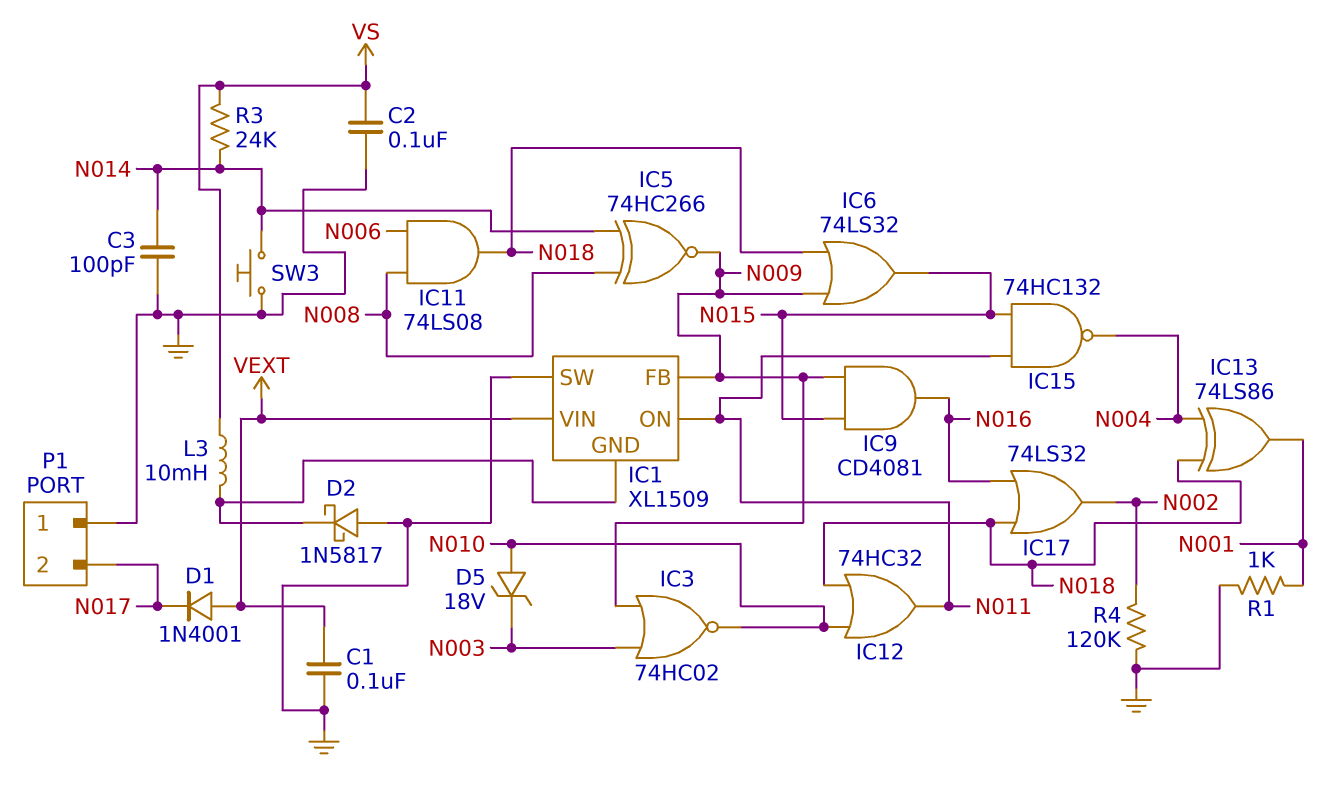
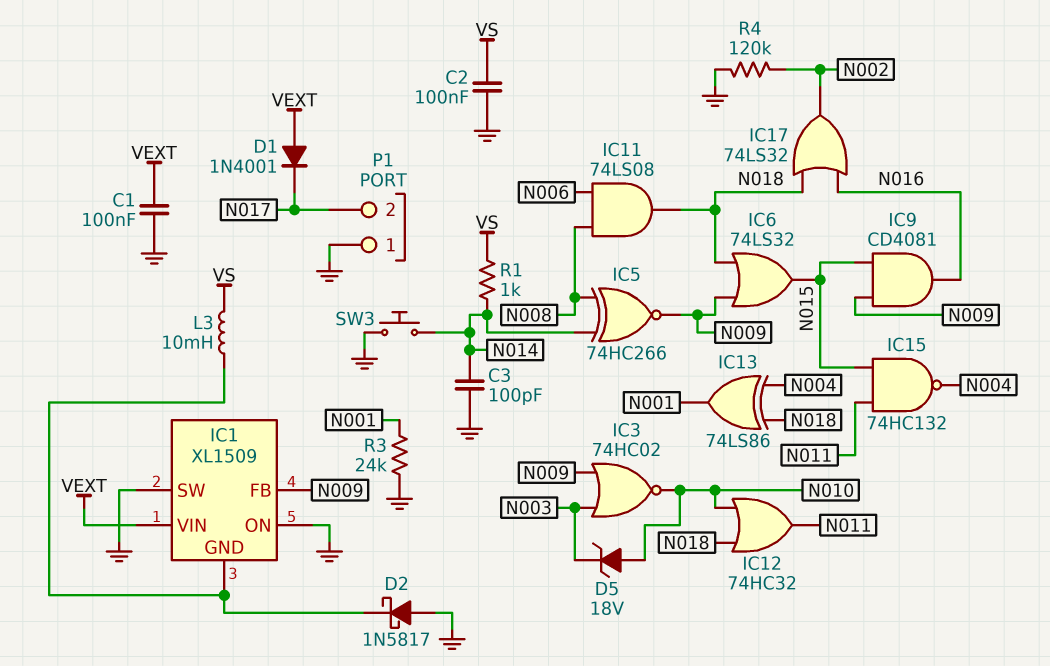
IC1 pin ON: N011 -> GND
R1: 1k (GND, N001) -> 1k (N014, VS)
R3: 24k (N014, VS) -> 24k (GND, N001)

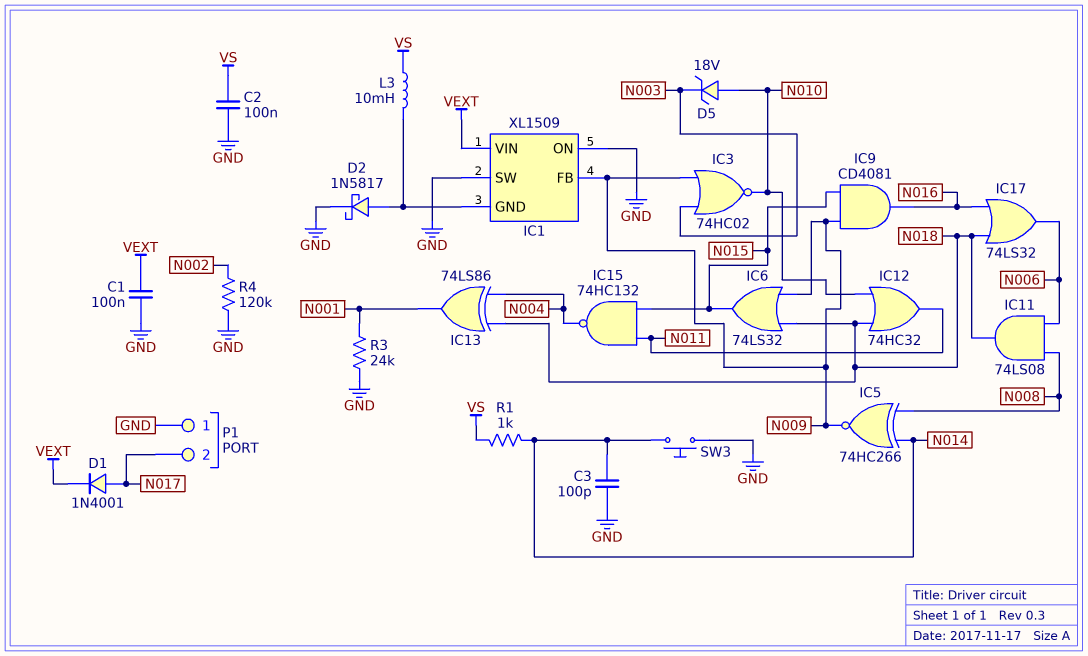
D1: diode 1N4001 (A VEXT, K N017) -> diode 1N4001 (A N017, K VEXT)
D2: schottky 1N5817 (A GND, K IC1/GND) -> schottky 1N5817 (A IC1/GND, K GND)
IC17: OR 74LS32 (in N016, in N018, out N002) -> OR 74LS32 (in N016, in N018, out N006)

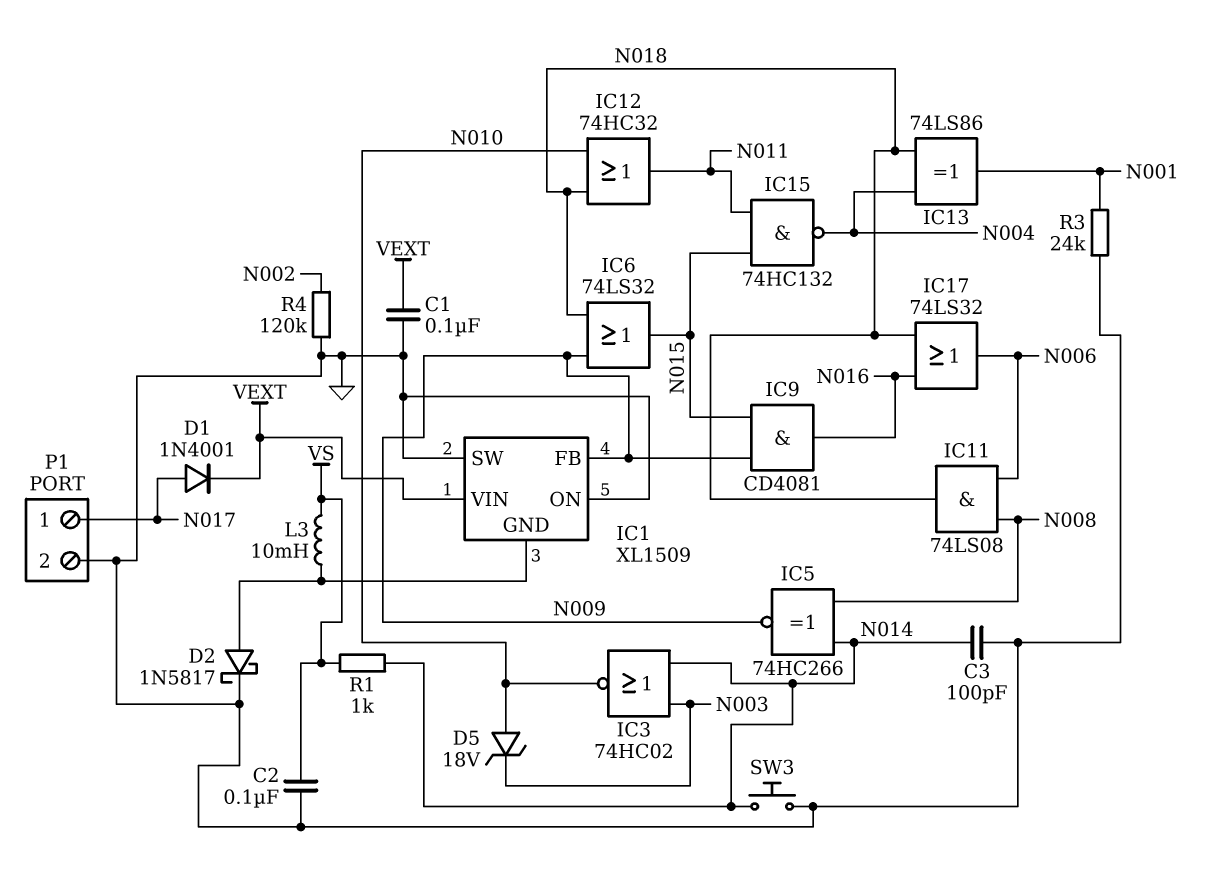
IC3: NOR 74HC02 (in N003, in N009, out N010) -> NOR 74HC02 (in N003, in N014, out N010)
P1 pin 1: GND -> N017
P1 pin 2: N017 -> GND

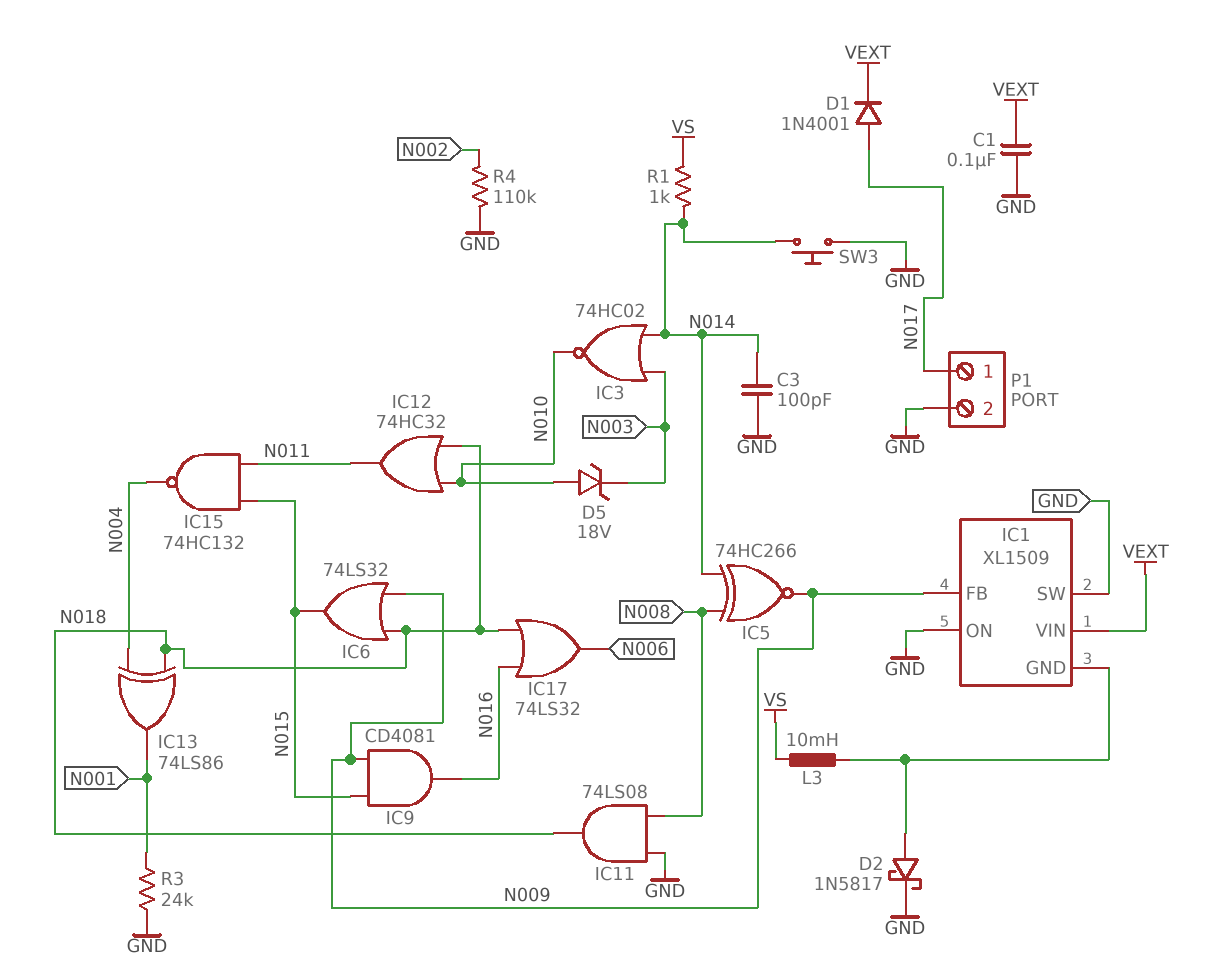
C2: 100nF (GND, VS) -> none
IC11: AND 74LS08 (in N006, in N008, out N018) -> AND 74LS08 (in GND, in N008, out N018)
R4: 120k (GND, N002) -> 110k (GND, N002)

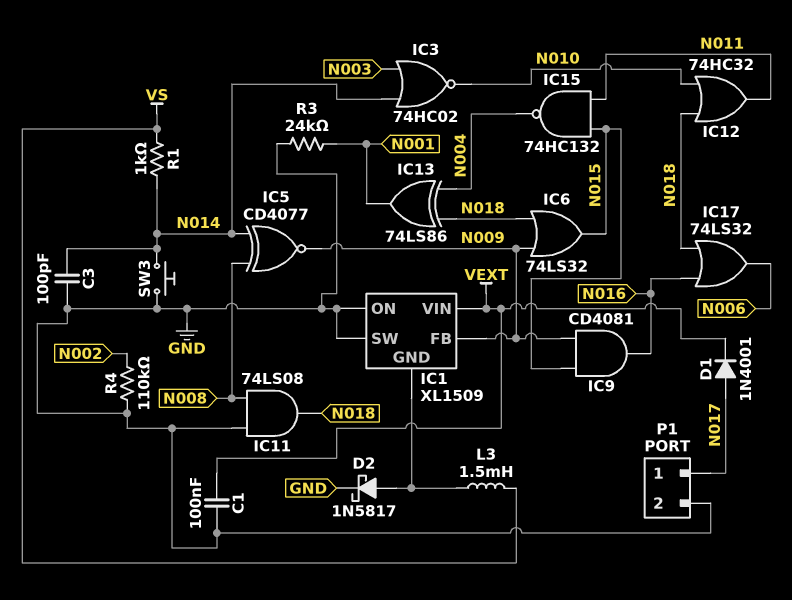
D5: zener 18V (A N010, K N003) -> none
IC5: XNOR 74HC266 (in N008, in N014, out N009) -> XNOR CD4077 (in N008, in N014, out N009)
L3: 10mH (IC1/GND, VS) -> 1.5mH (IC1/GND, VS)

